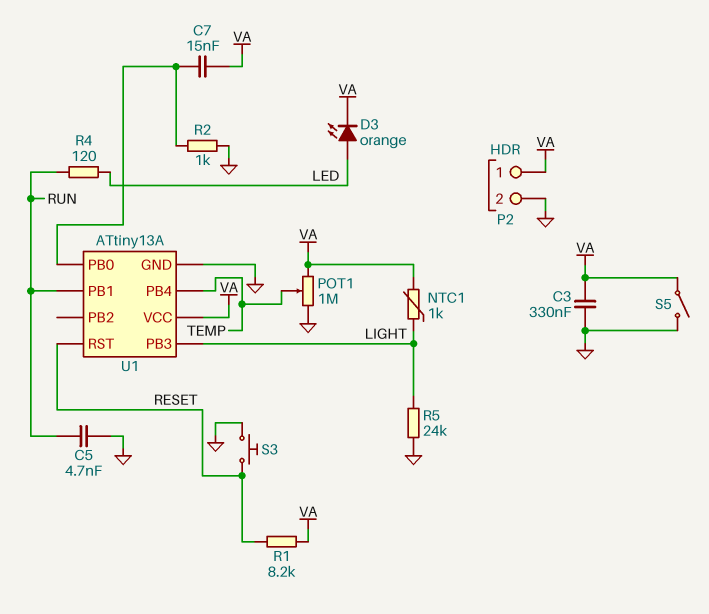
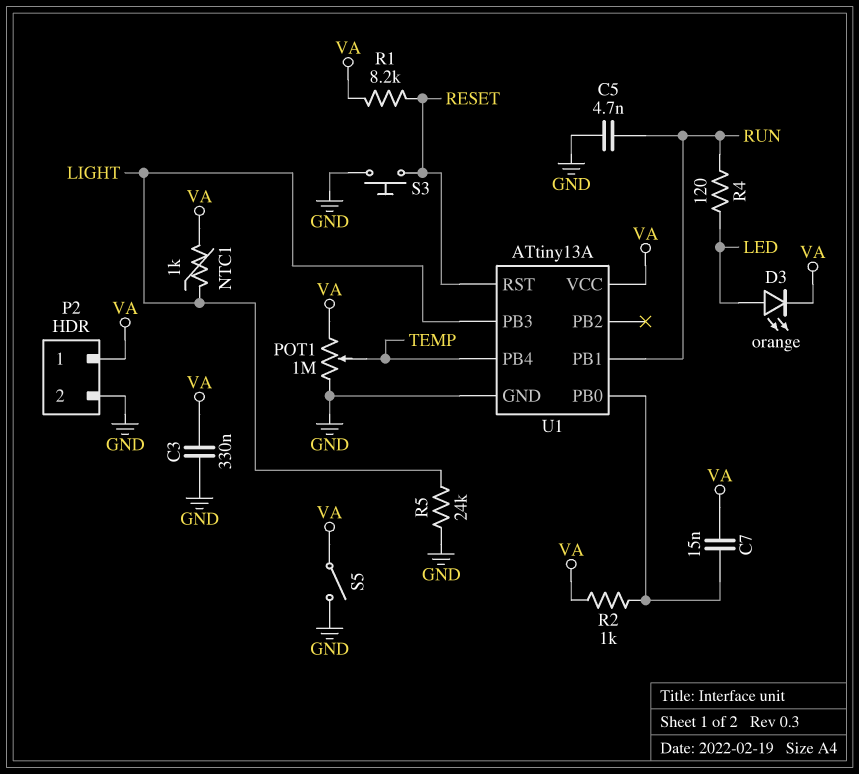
R2: 1k (GND, U1/PB0) -> 1k (U1/PB0, VA)

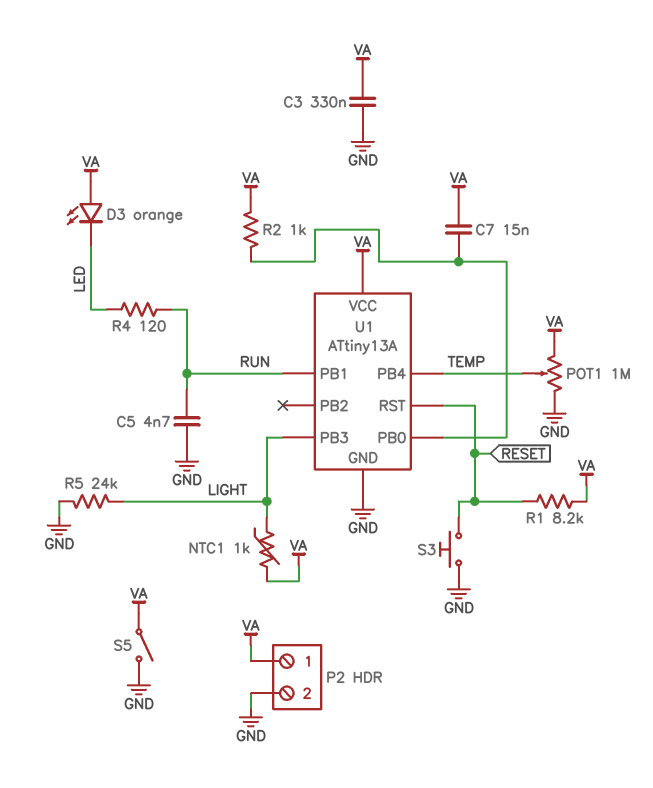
D3: LED orange (A LED, K VA) -> LED orange (A VA, K LED)

